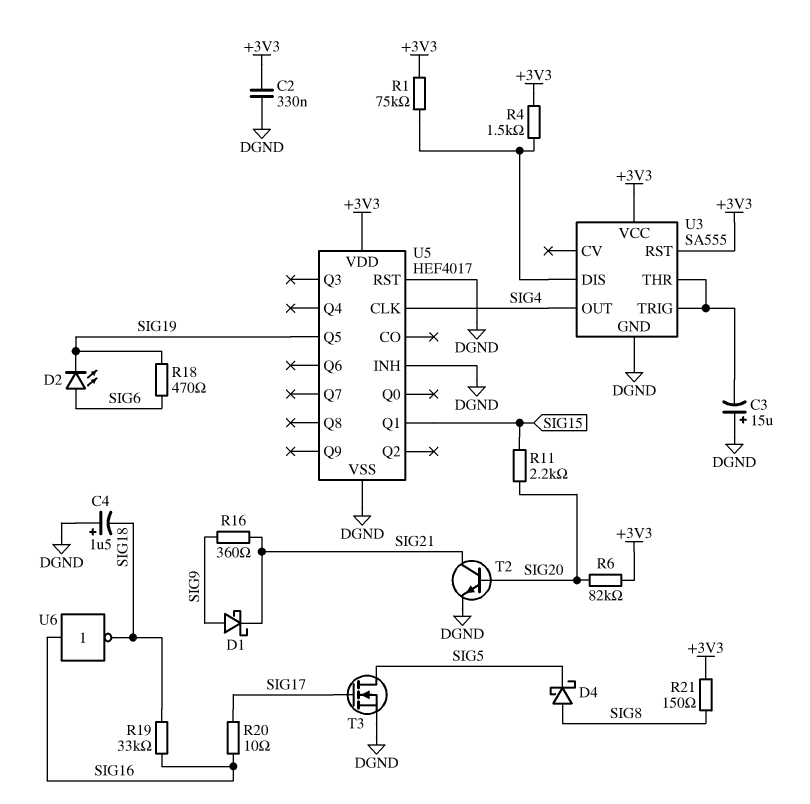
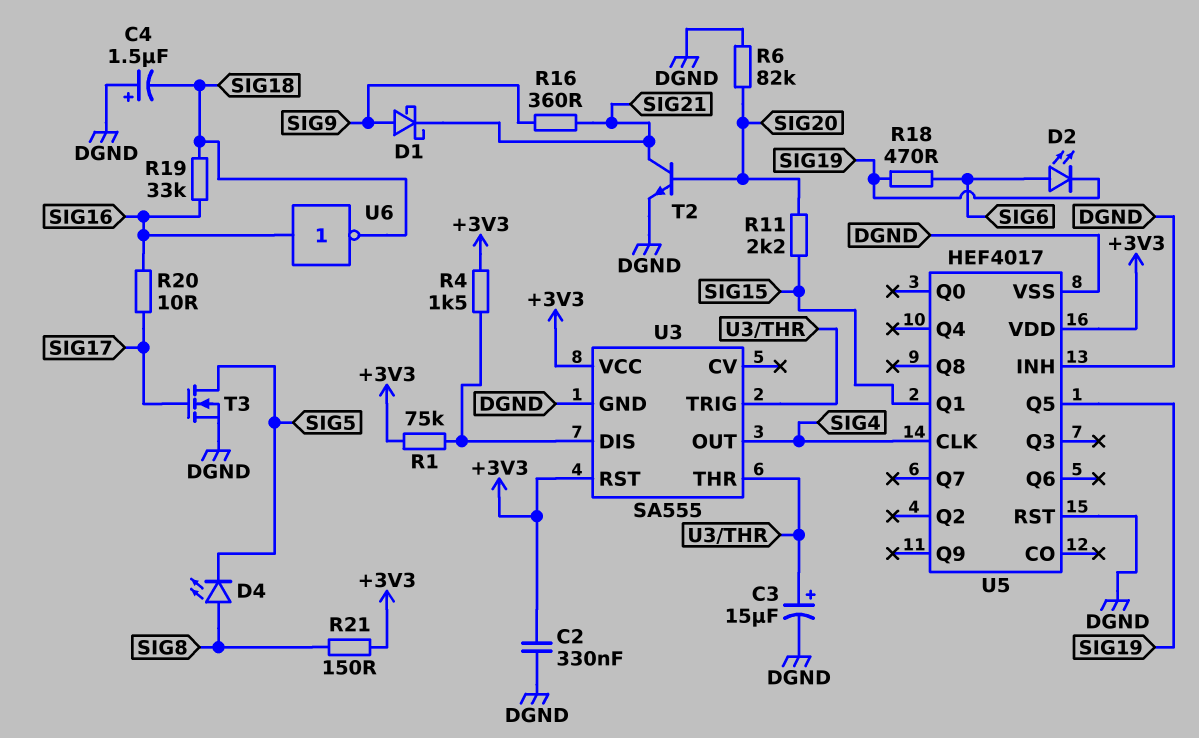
C3: 15uF (plus DGND, minus U3/THR) -> 15uF (plus U3/THR, minus DGND)
D4: schottky (A SIG8, K SIG5) -> LED (A SIG8, K SIG5)
R6: 82k (+3V3, SIG20) -> 82k (DGND, SIG20)

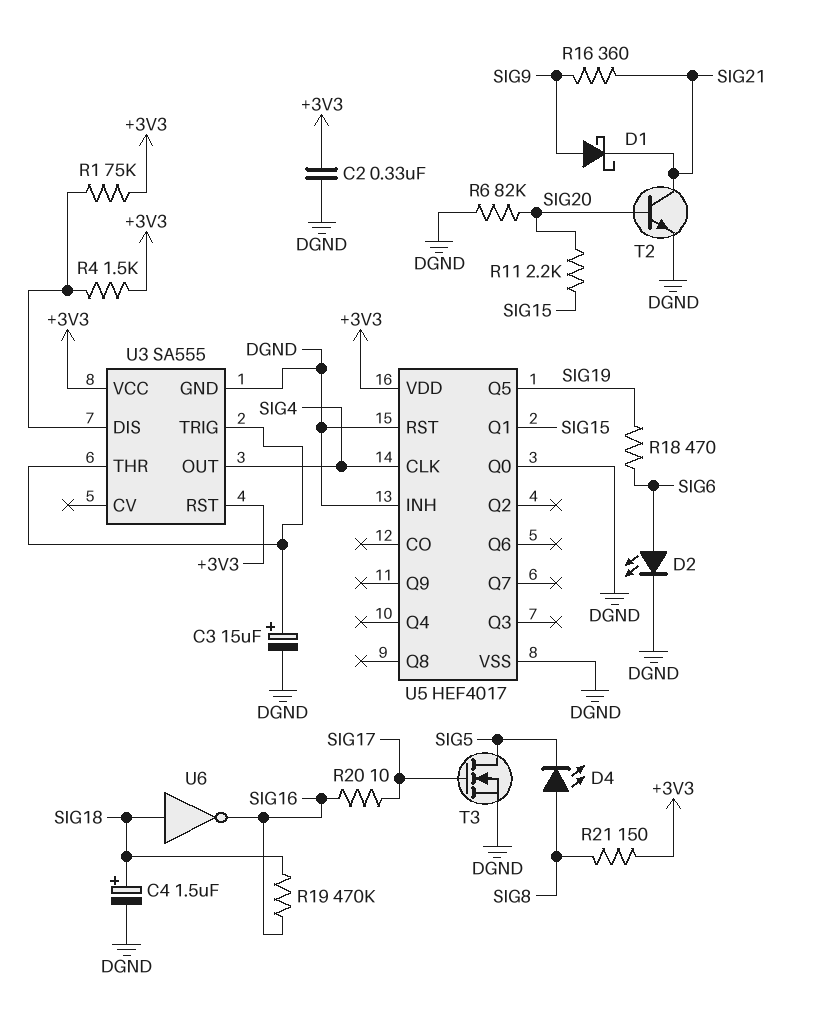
C4: 1.5uF (plus DGND, minus SIG18) -> 1.5uF (plus SIG18, minus DGND)
D2: LED (A SIG6, K SIG19) -> LED (A SIG6, K DGND)
R19: 33k (SIG16, SIG18) -> 470k (SIG16, SIG18)
U5 pin Q0: none -> DGND
U6: NOT (in SIG16, out SIG18) -> NOT (in SIG18, out SIG16)

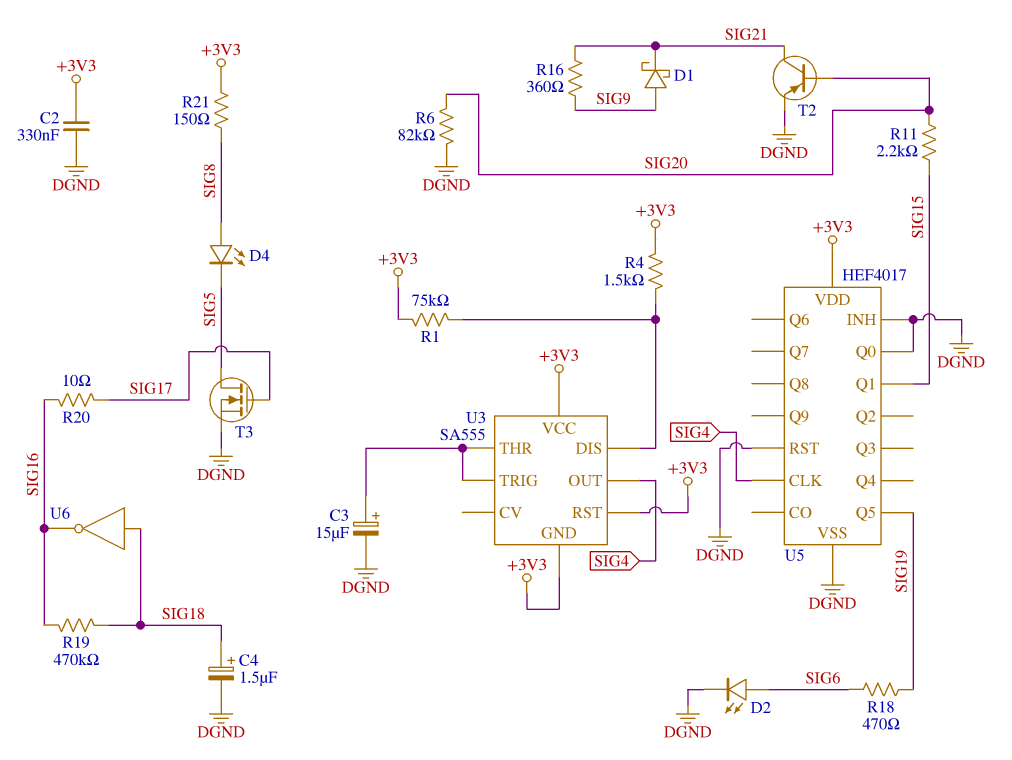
T2: NPN (B SIG20, C SIG21, E DGND) -> PNP (B SIG20, C SIG21, E DGND)
U3 pin GND: DGND -> +3V3

